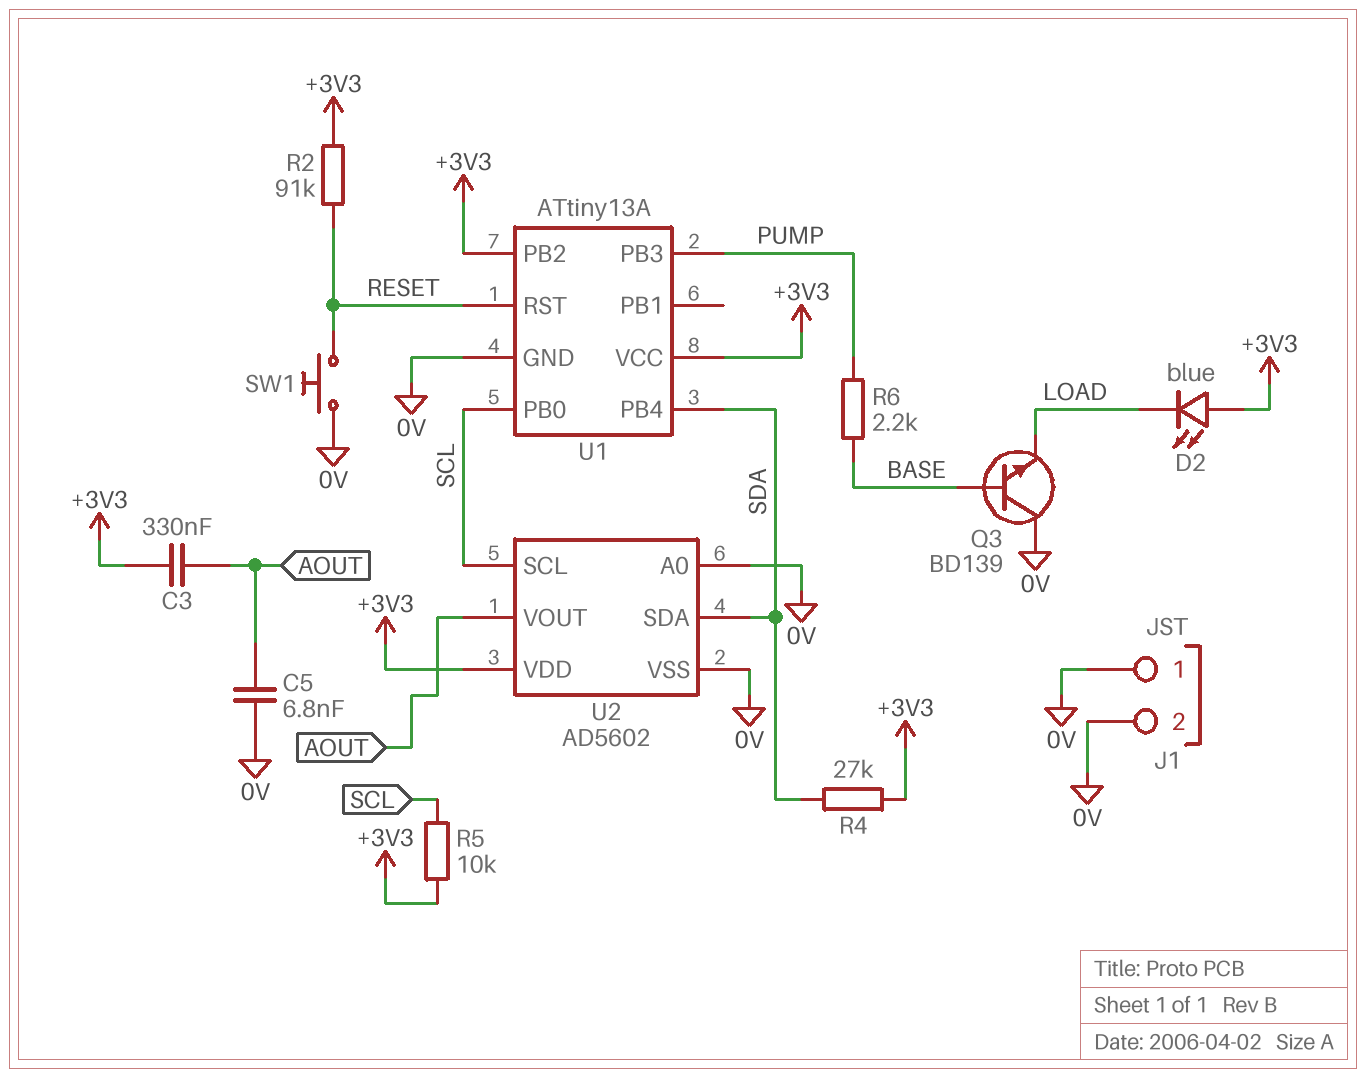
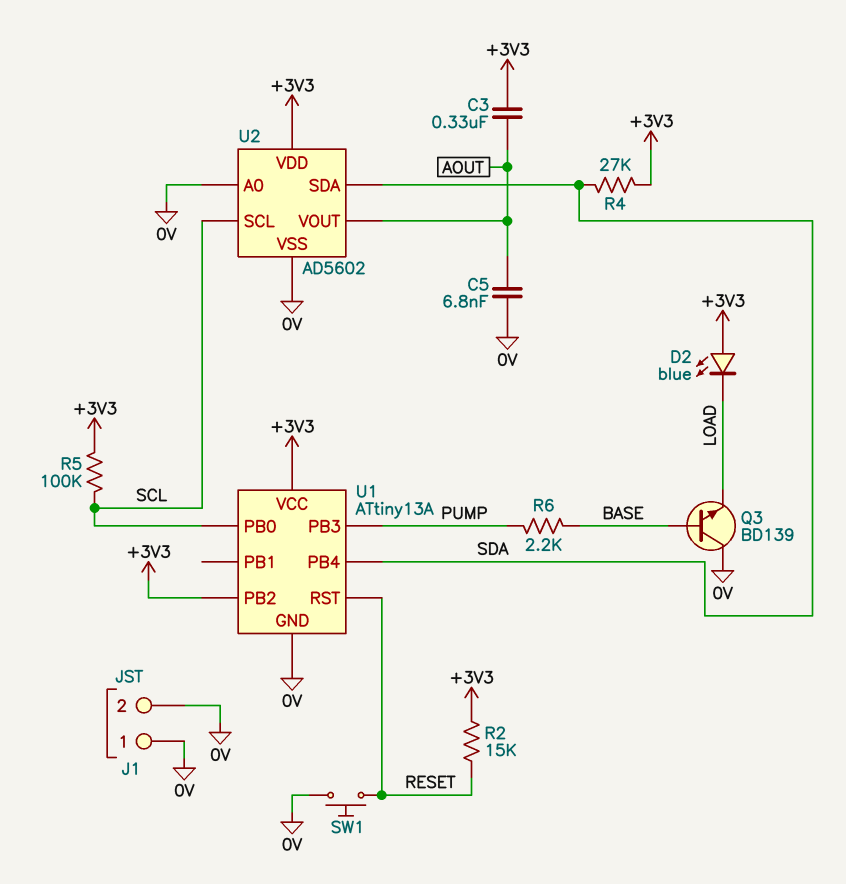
R2: 91k (+3V3, RESET) -> 15k (+3V3, RESET)
R5: 10k (+3V3, SCL) -> 100k (+3V3, SCL)

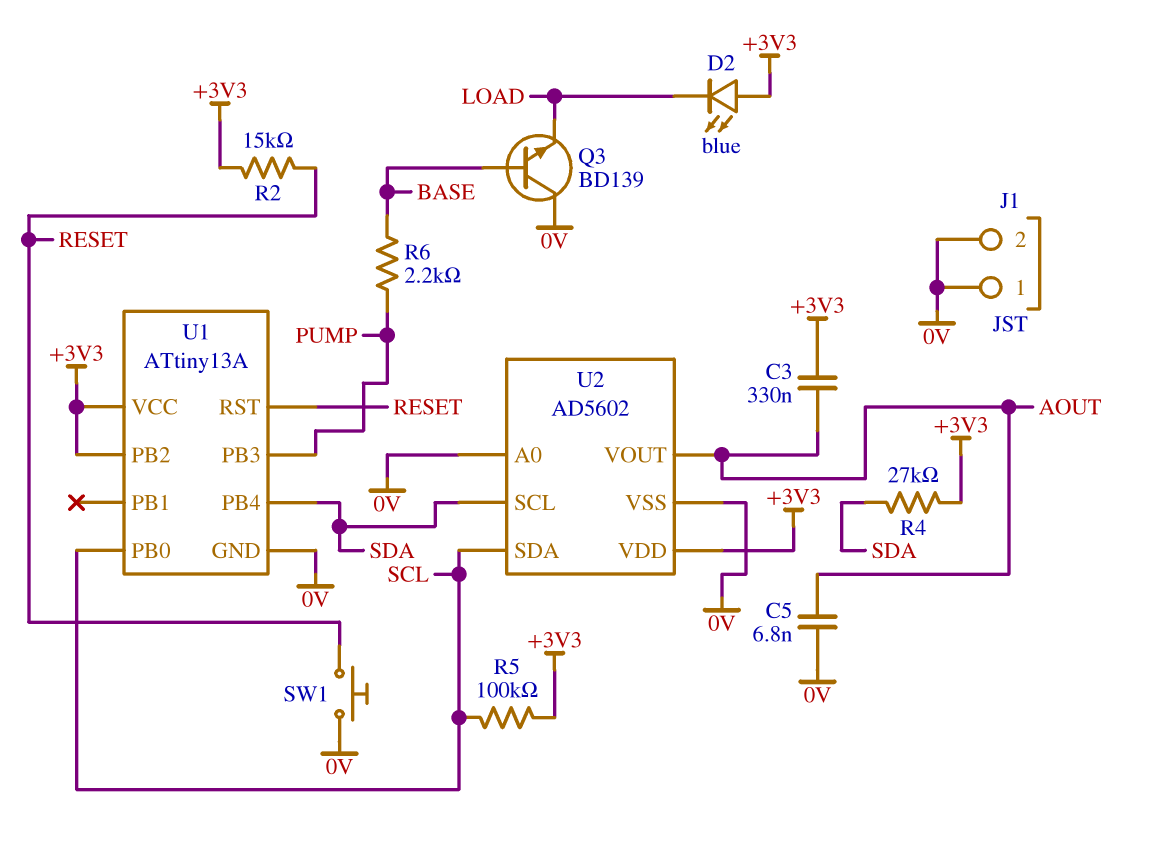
U2 pin SCL: SCL -> SDA
U2 pin SDA: SDA -> SCL

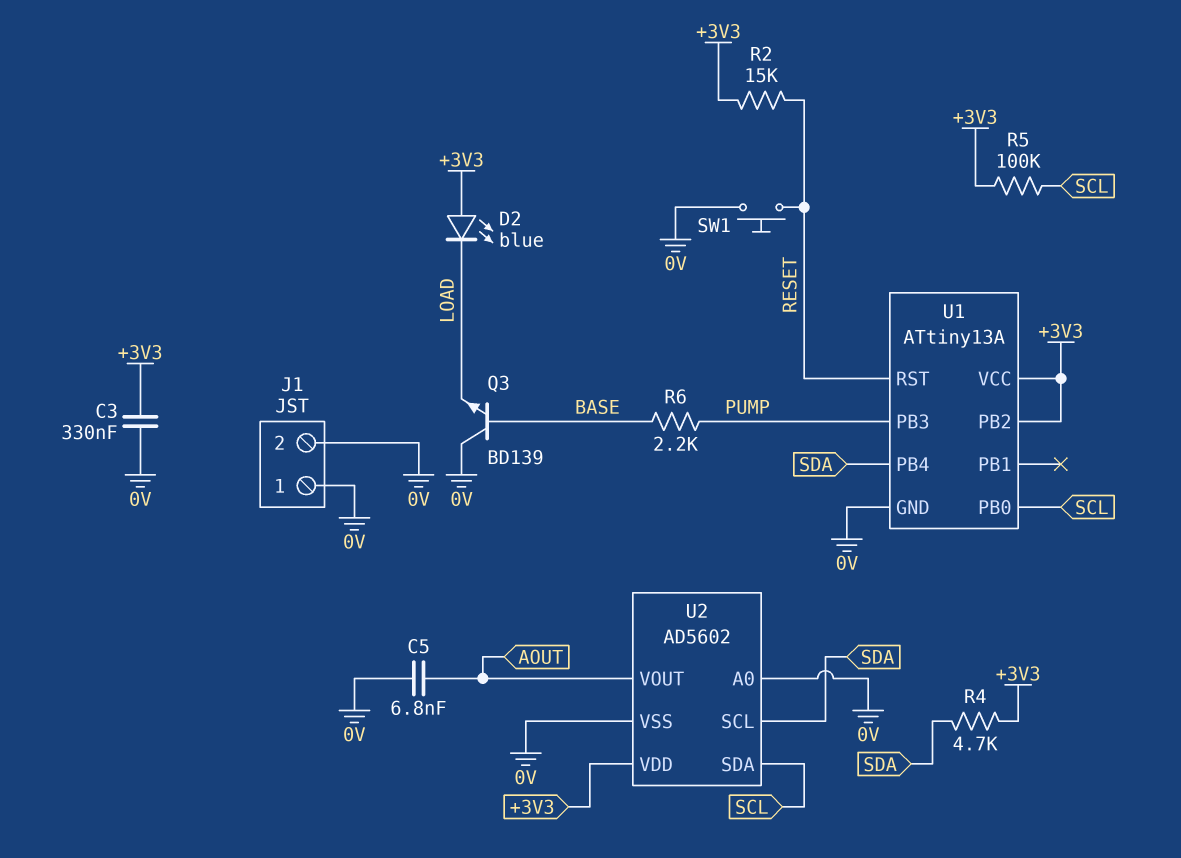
C3: 330nF (+3V3, AOUT) -> 330nF (+3V3, 0V)
R4: 27k (+3V3, SDA) -> 4.7k (+3V3, SDA)

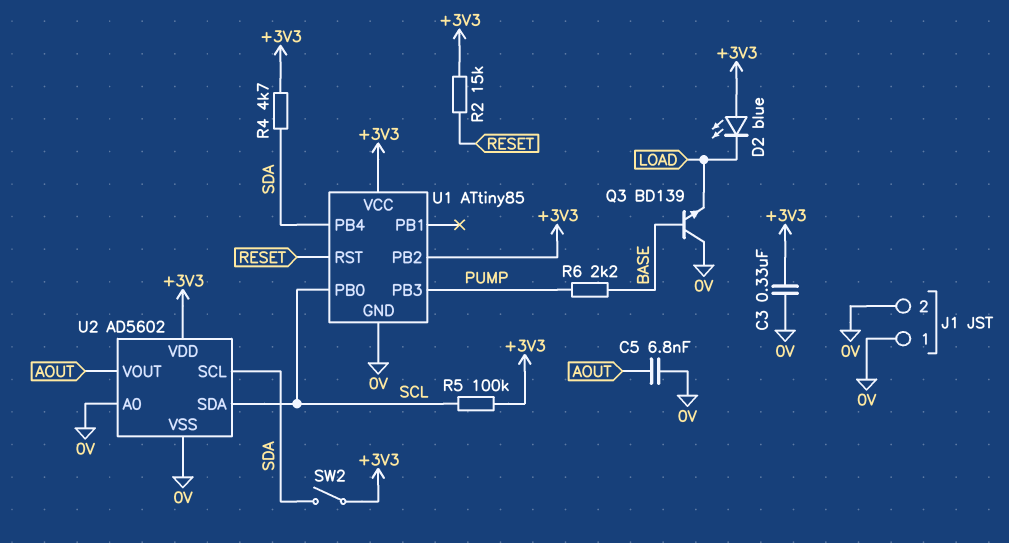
SW1: button (0V, RESET) -> none
SW2: none -> switch (+3V3, SDA)
U1: ATtiny13A -> ATtiny85

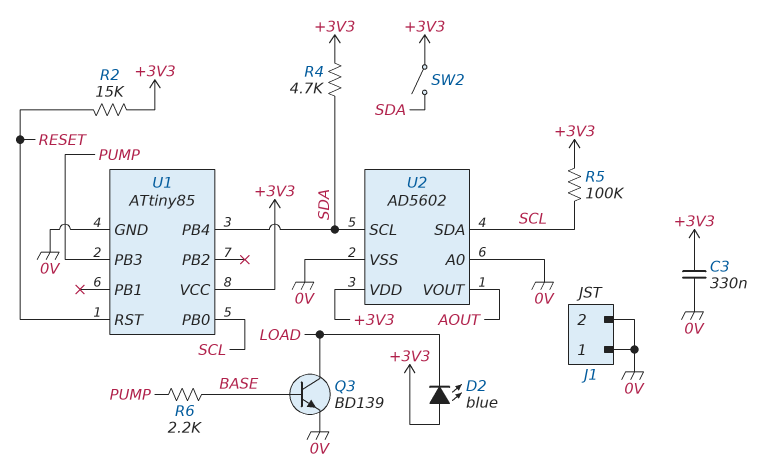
C5: 6.8nF (0V, AOUT) -> none
Q3: NPN BD139 (B BASE, C 0V, E LOAD) -> NPN BD139 (B BASE, C LOAD, E 0V)
U1 pin PB2: +3V3 -> none

